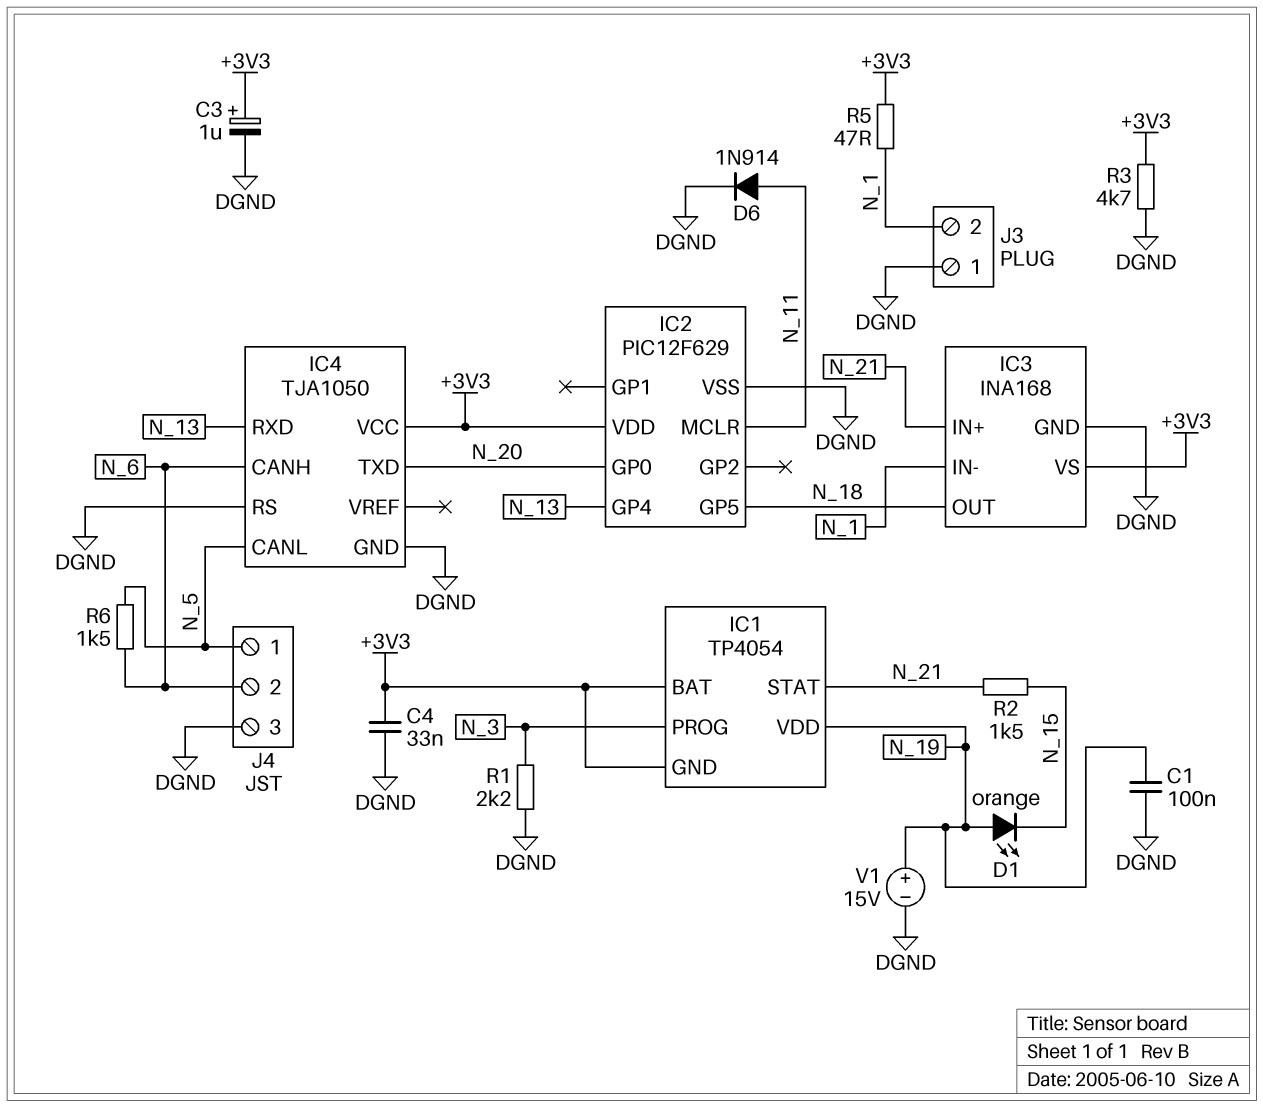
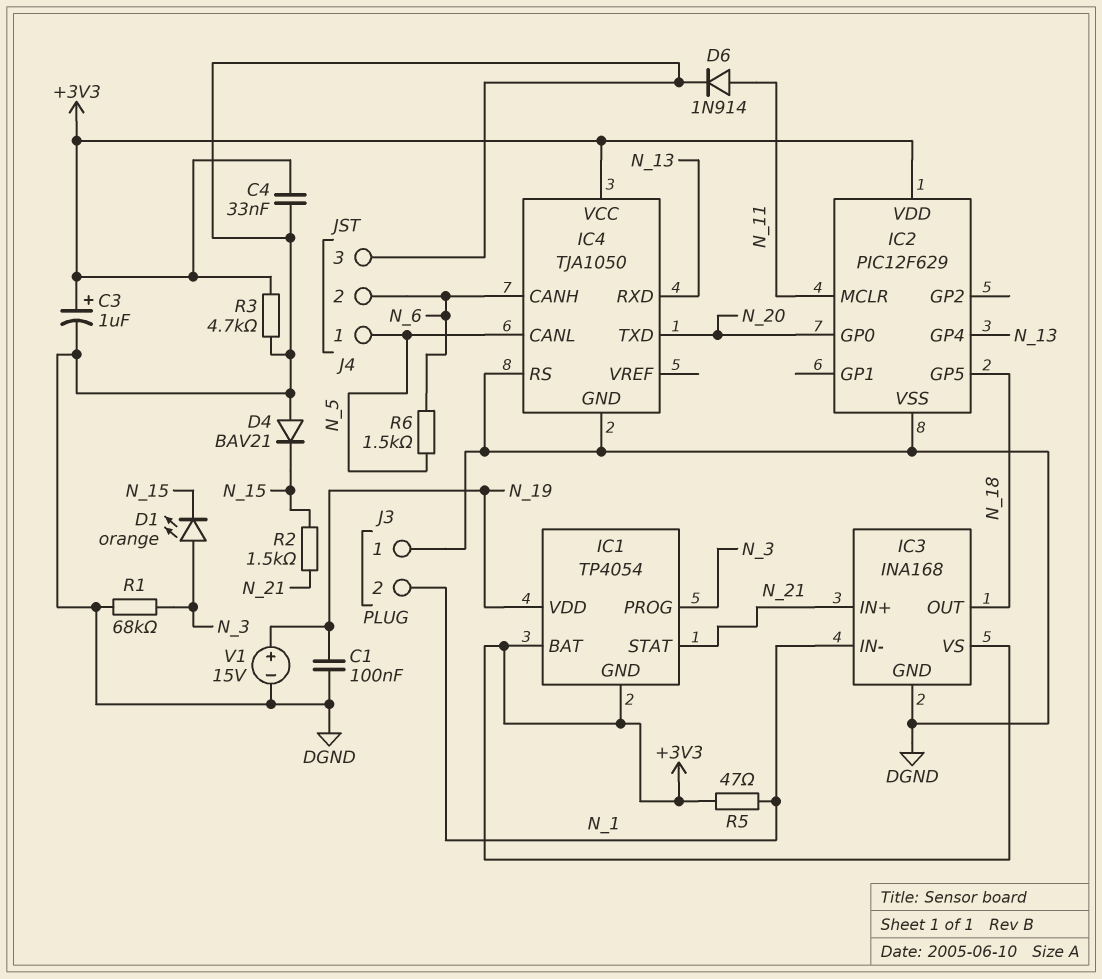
D1: LED orange (A N_19, K N_15) -> LED orange (A N_3, K N_15)
D4: none -> diode BAV21 (A DGND, K N_15)
R1: 2.2k (DGND, N_3) -> 68k (DGND, N_3)

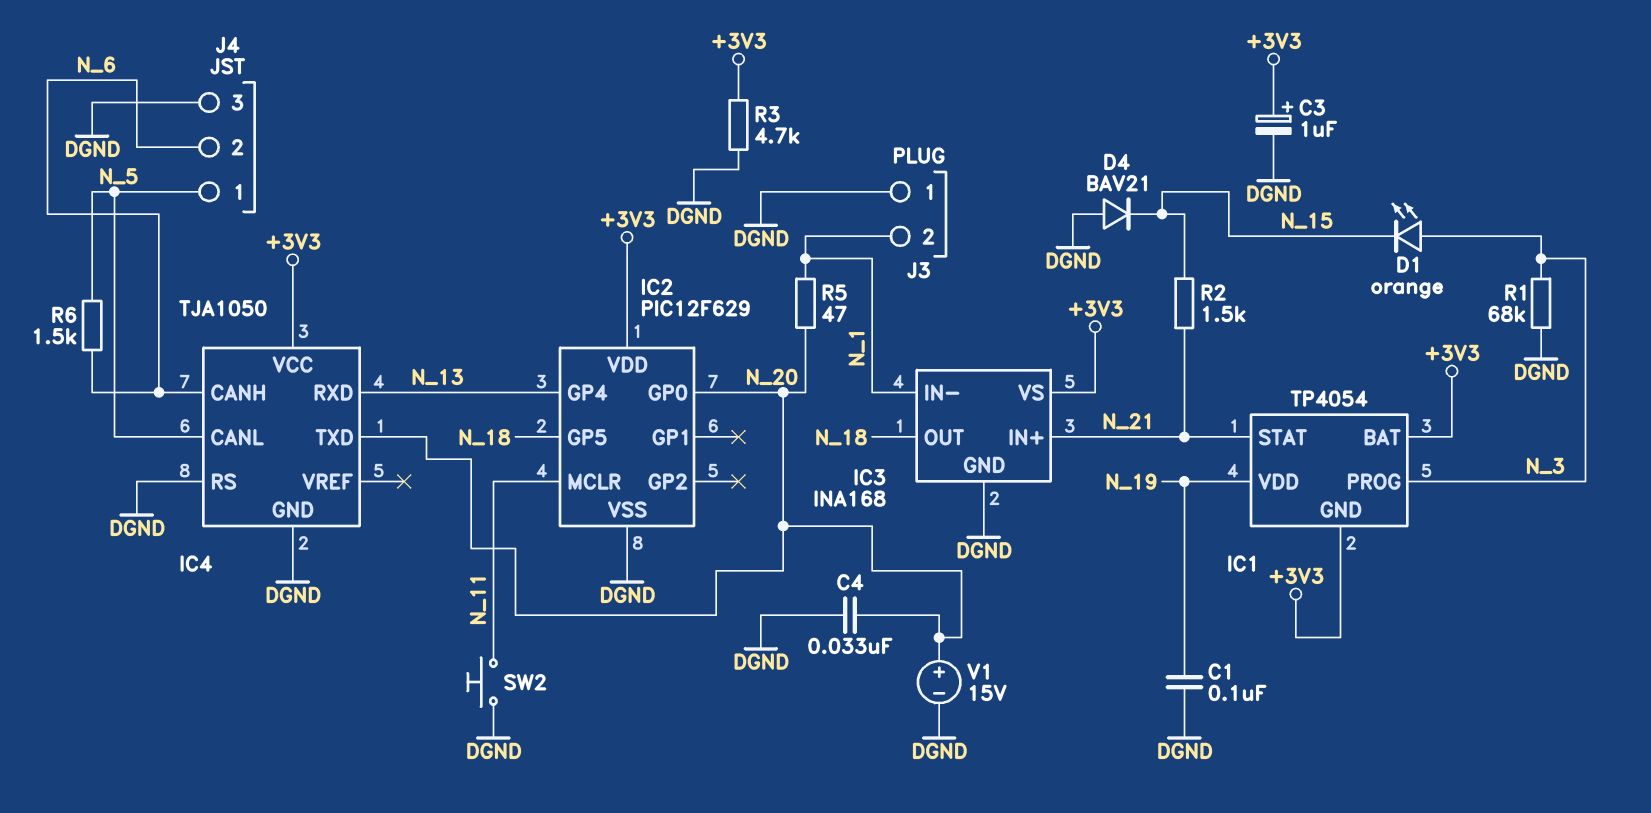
C4: 33nF (+3V3, DGND) -> 33nF (DGND, N_20)
D6: diode 1N914 (A N_11, K DGND) -> none
R5: 47 (+3V3, N_1) -> 47 (N_1, N_20)
SW2: none -> button (DGND, N_11)
V1: 15V (plus N_19, minus DGND) -> 15V (plus N_20, minus DGND)

